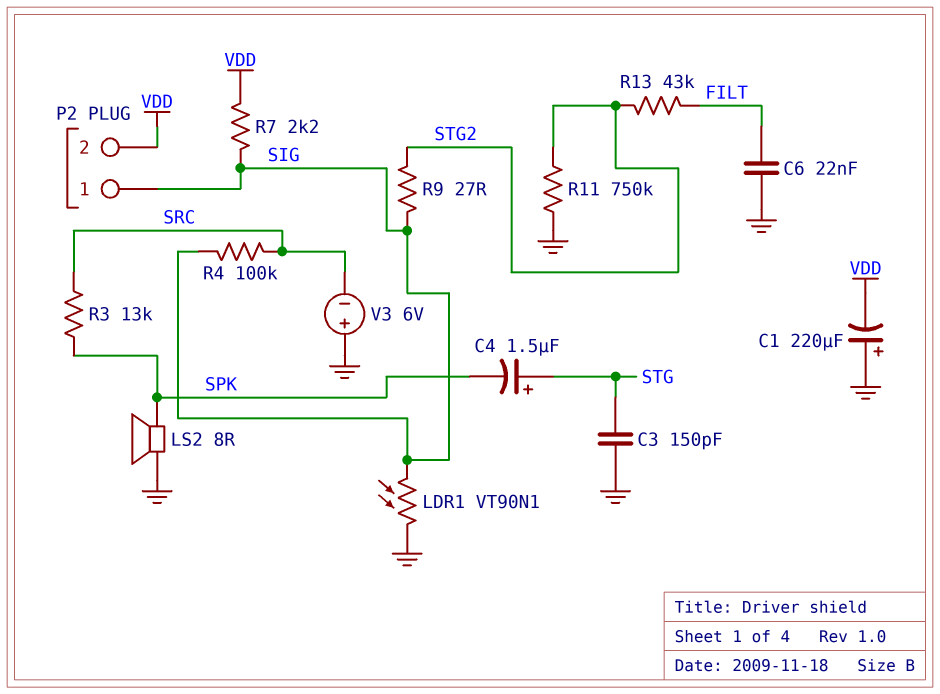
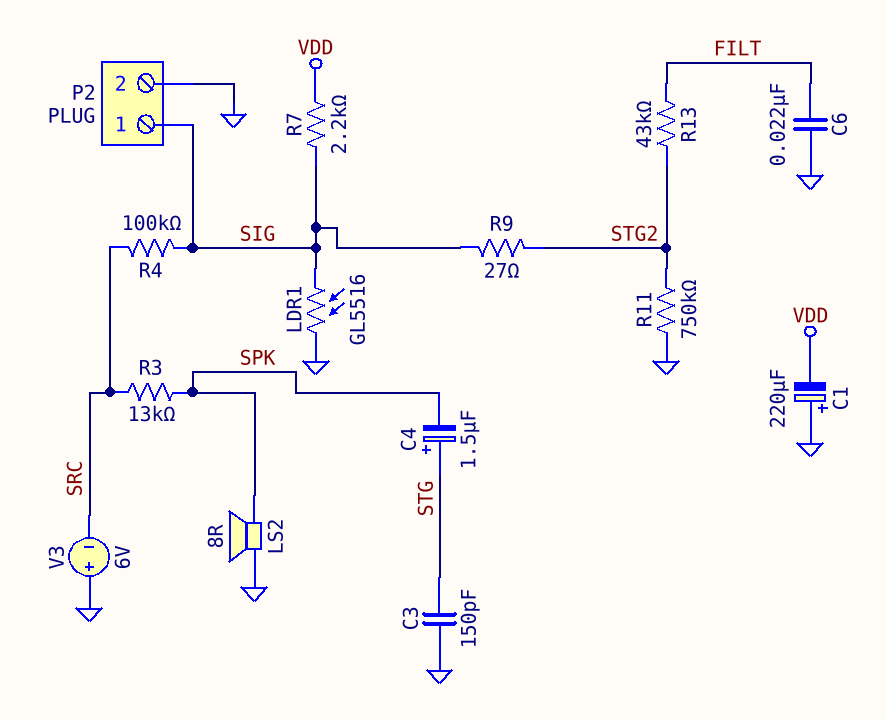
LDR1: VT90N1 (GND, SIG) -> GL5516 (GND, SIG)
P2 pin 2: VDD -> GND

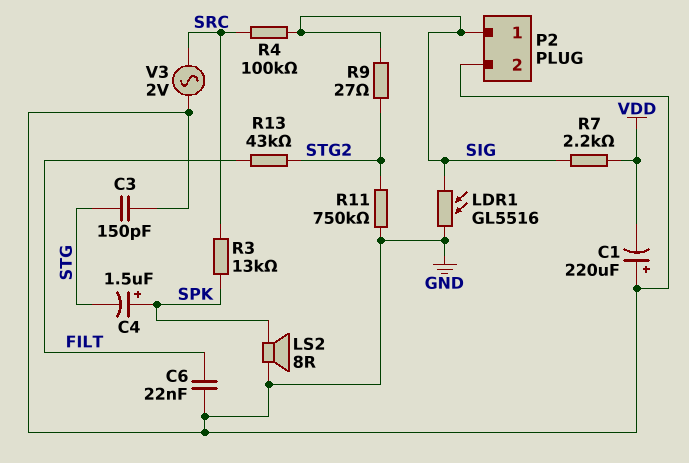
C4: 1.5uF (plus STG, minus SPK) -> 1.5uF (plus SPK, minus STG)
V3: 6V (plus GND, minus SRC) -> AC 2V (GND, SRC)

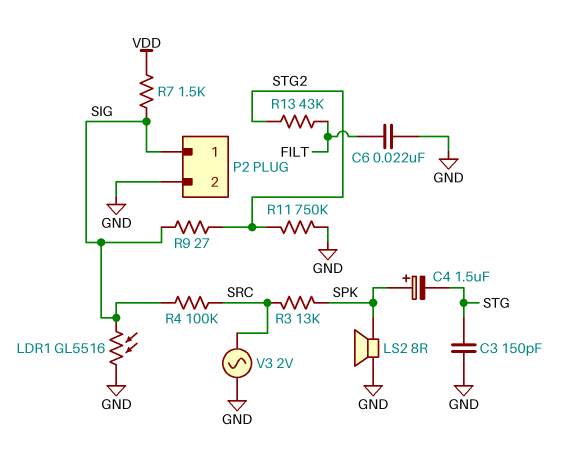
C1: 220uF (plus GND, minus VDD) -> none
R7: 2.2k (SIG, VDD) -> 1.5k (SIG, VDD)

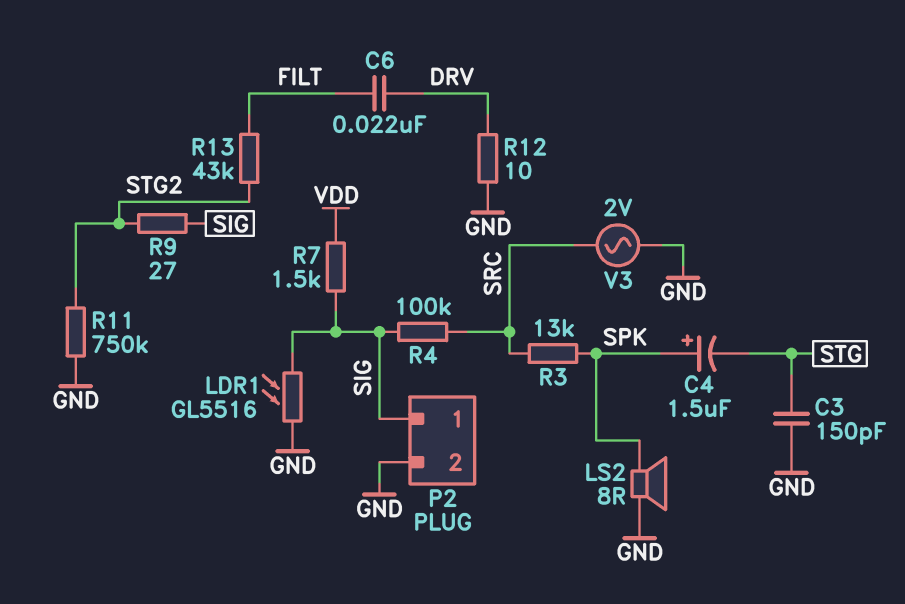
C6: 22nF (FILT, GND) -> 22nF (DRV, FILT)
R12: none -> 10 (DRV, GND)

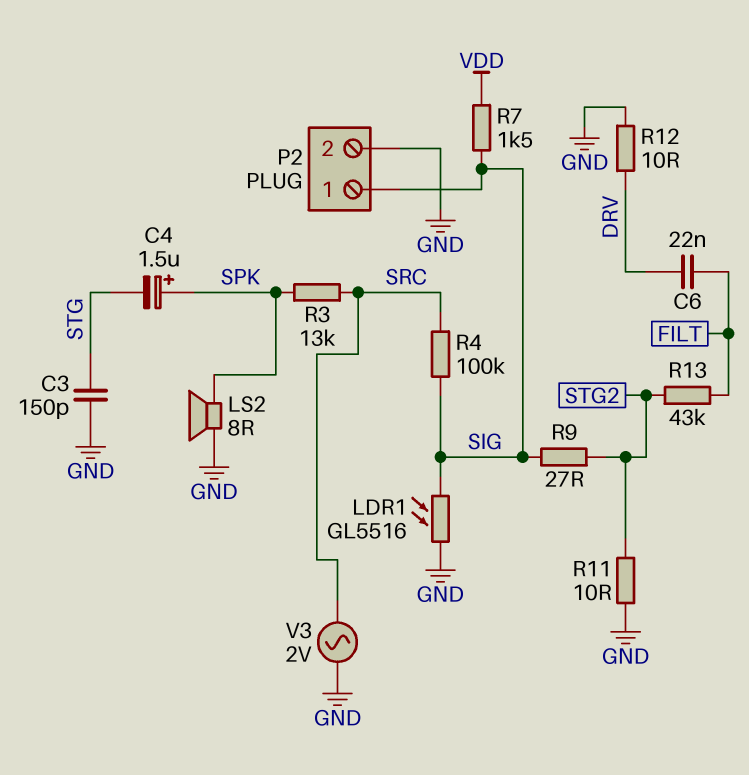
R11: 750k (GND, STG2) -> 10 (GND, STG2)

